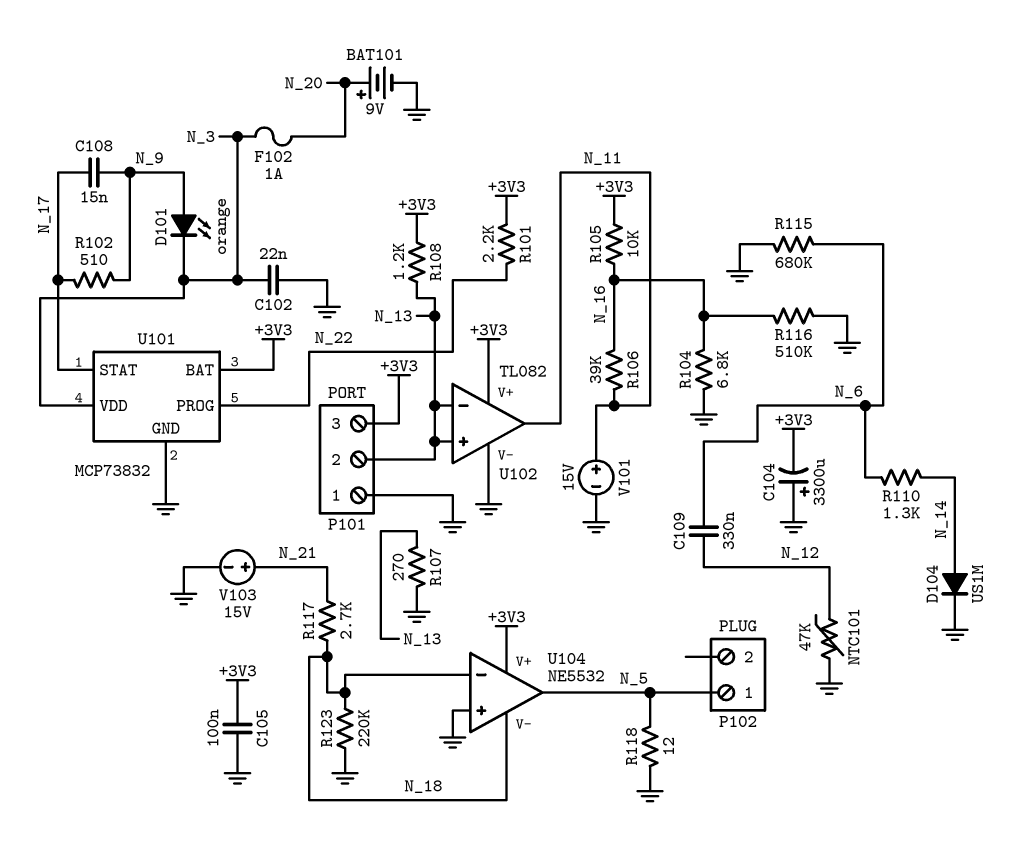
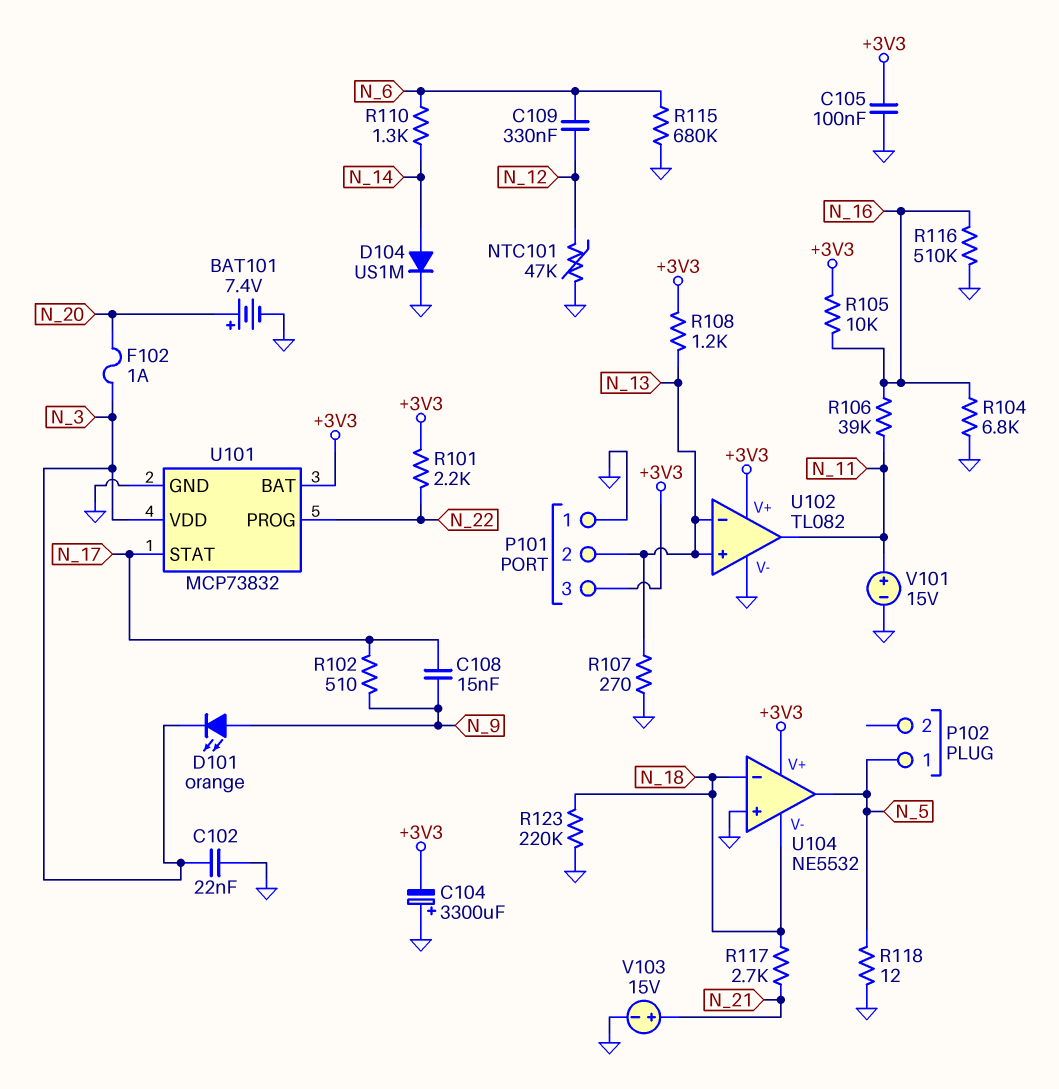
BAT101: 9V (plus N_20, minus GND) -> 7.4V (plus N_20, minus GND)

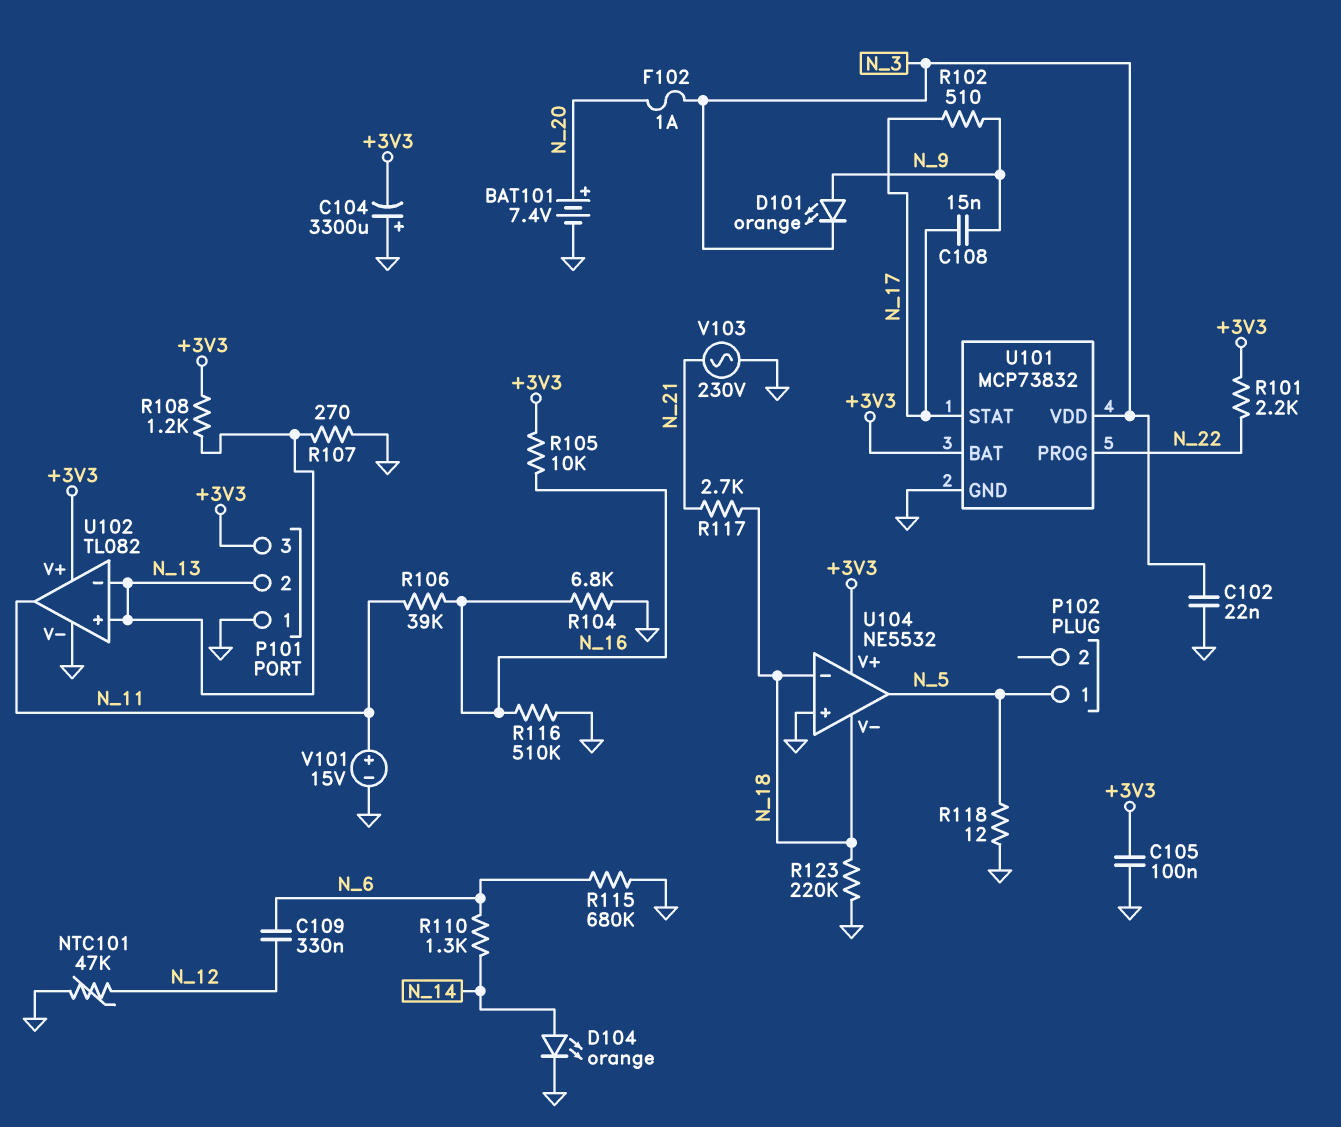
D104: diode US1M (A N_14, K GND) -> LED orange (A N_14, K GND)
V103: 15V (plus N_21, minus GND) -> AC 230V (GND, N_21)

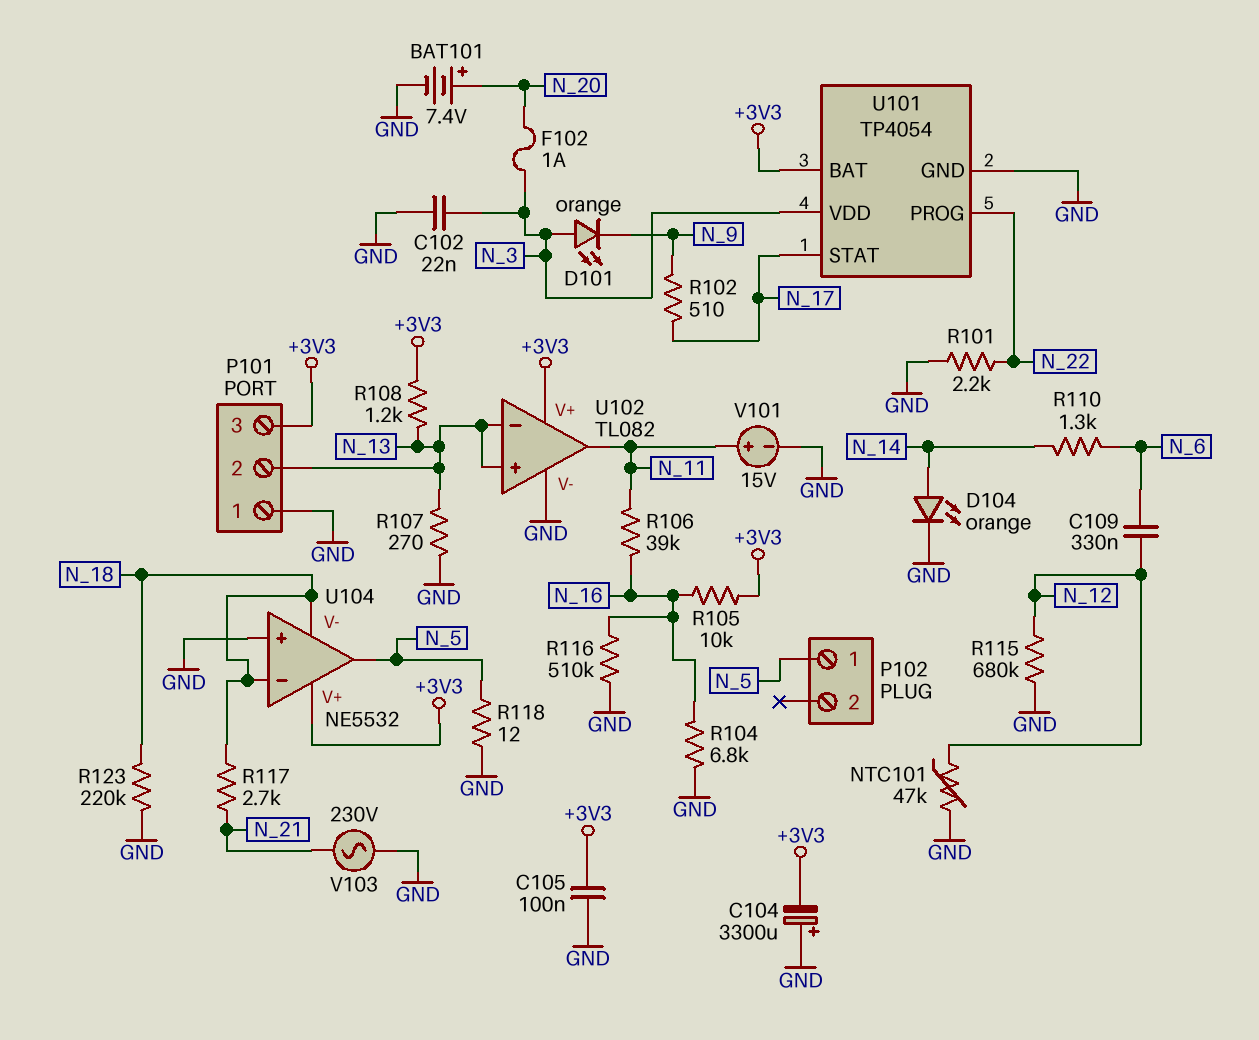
C108: 15nF (N_9, N_17) -> none
D101: LED orange (A N_9, K N_3) -> LED orange (A N_3, K N_9)
R101: 2.2k (+3V3, N_22) -> 2.2k (GND, N_22)
R115: 680k (GND, N_6) -> 680k (GND, N_12)
U101: MCP73832 -> TP4054

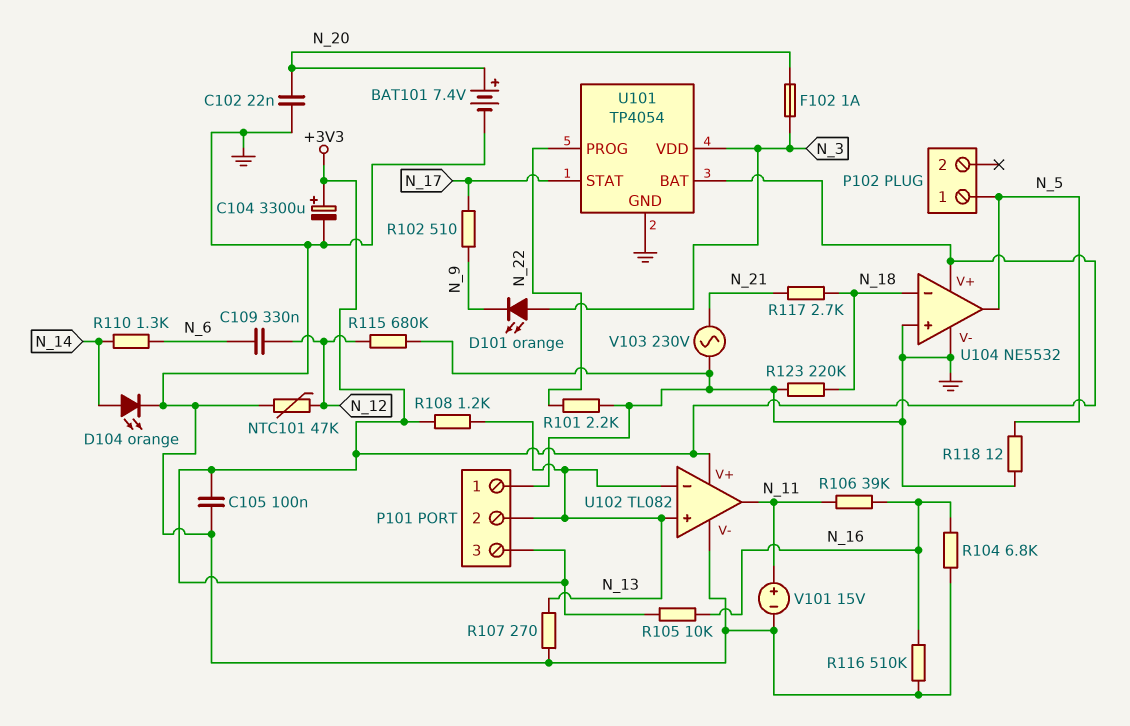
C102: 22nF (GND, N_3) -> 22nF (GND, N_20)
C104: 3300uF (plus GND, minus +3V3) -> 3300uF (plus +3V3, minus GND)
U104 pin V-: N_18 -> GND

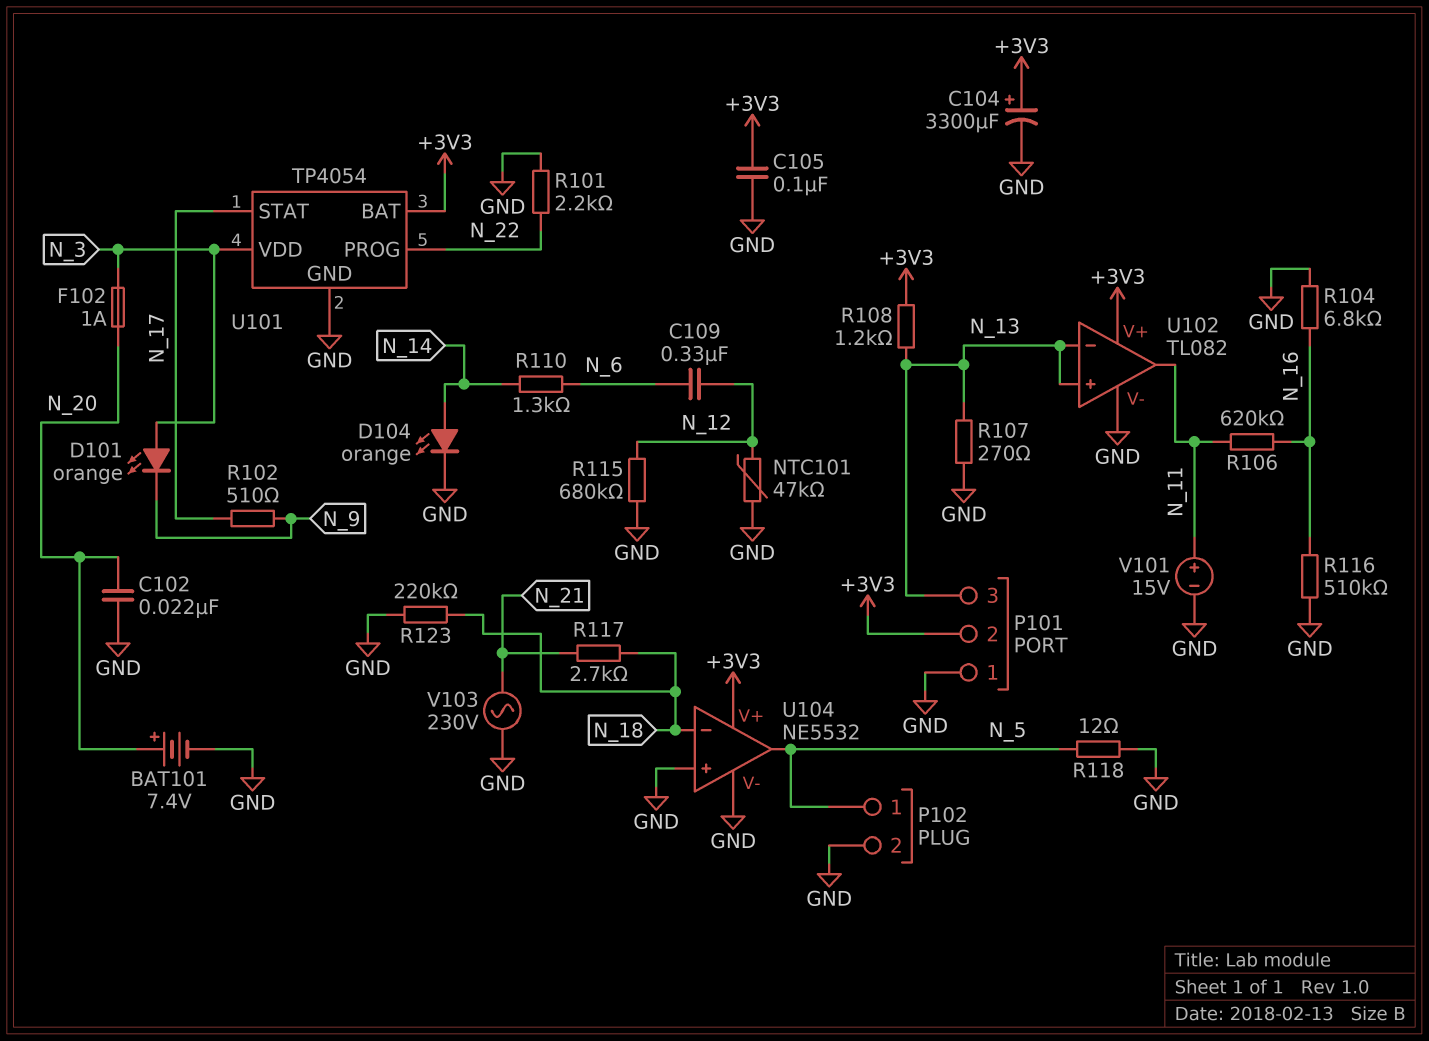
P101 pin 2: N_13 -> +3V3
P101 pin 3: +3V3 -> N_13
P102 pin 2: none -> GND
R105: 10k (+3V3, N_16) -> none
R106: 39k (N_11, N_16) -> 620k (N_11, N_16)

